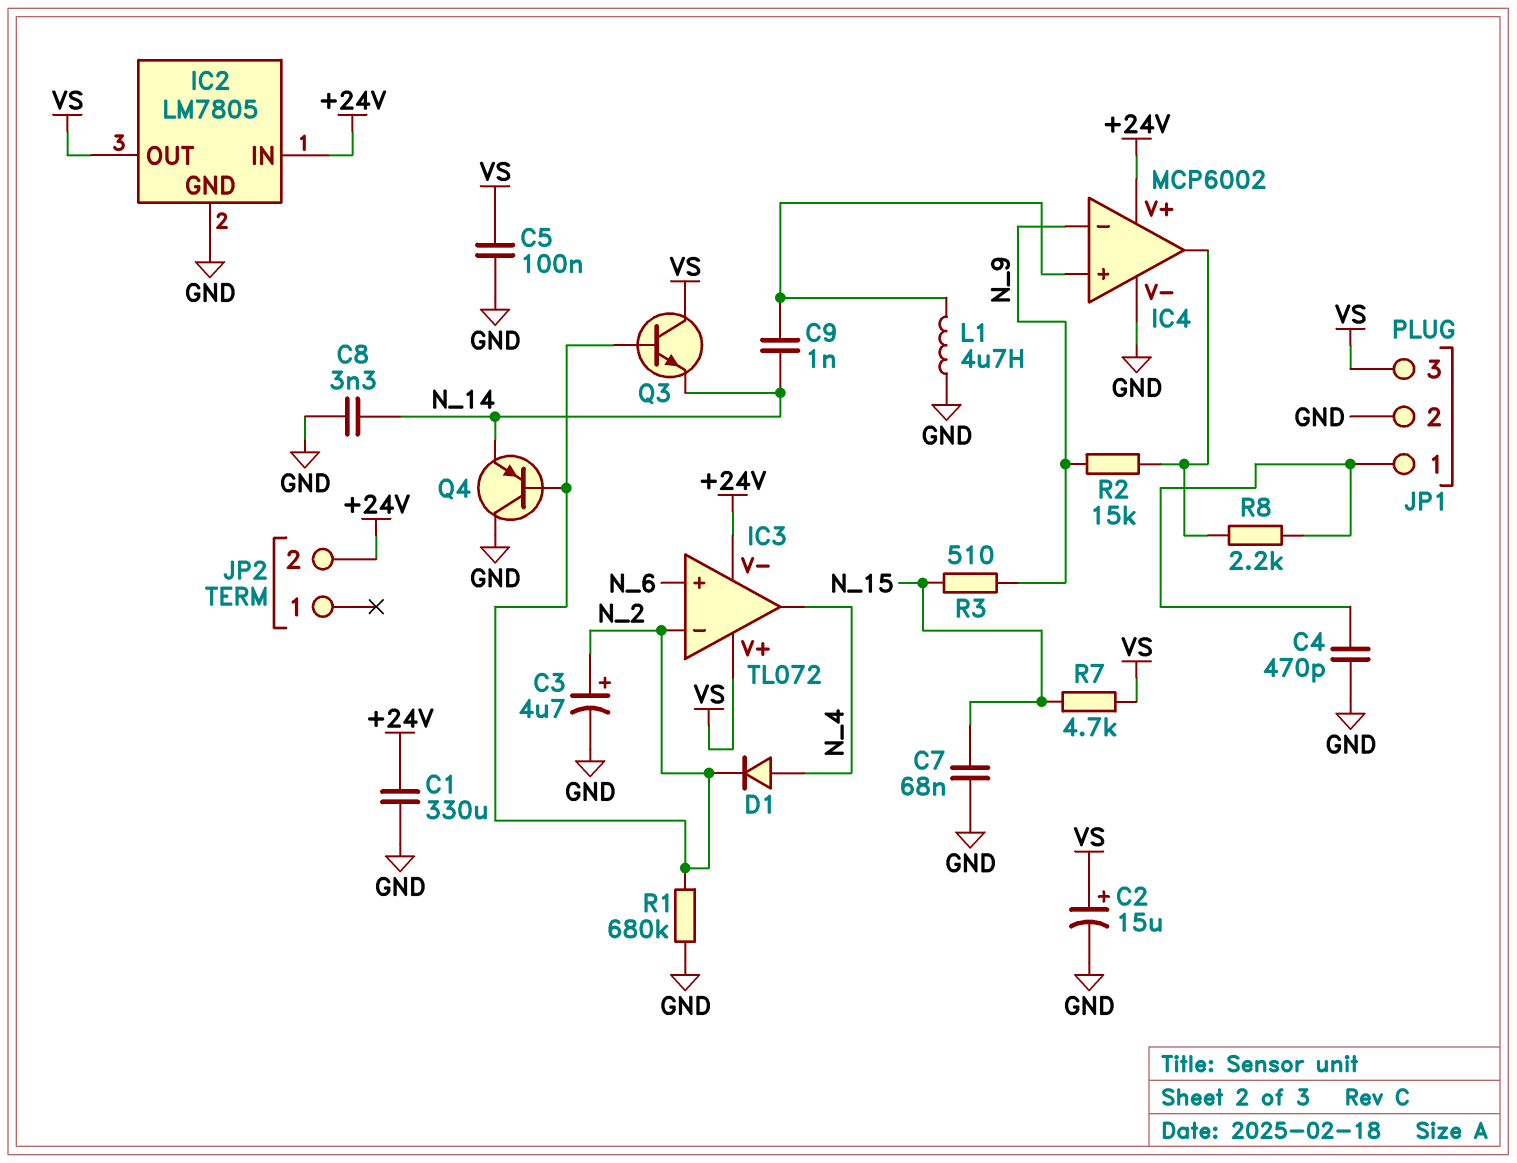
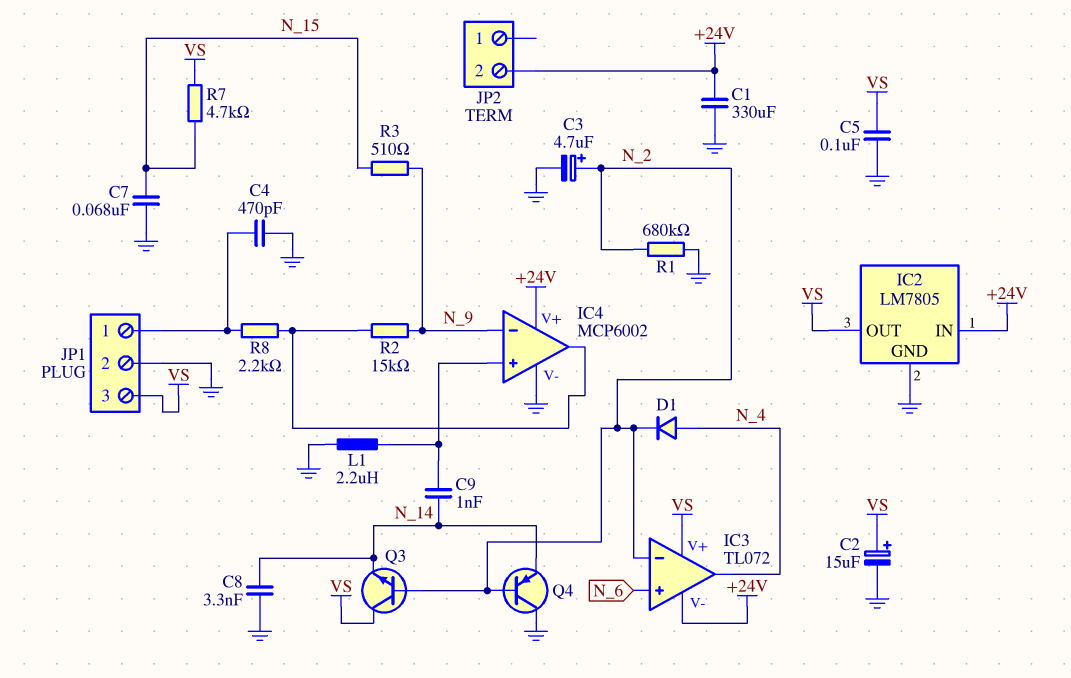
L1: 4.7uH (GND, IC4/in+) -> 2.2uH (GND, IC4/in+)

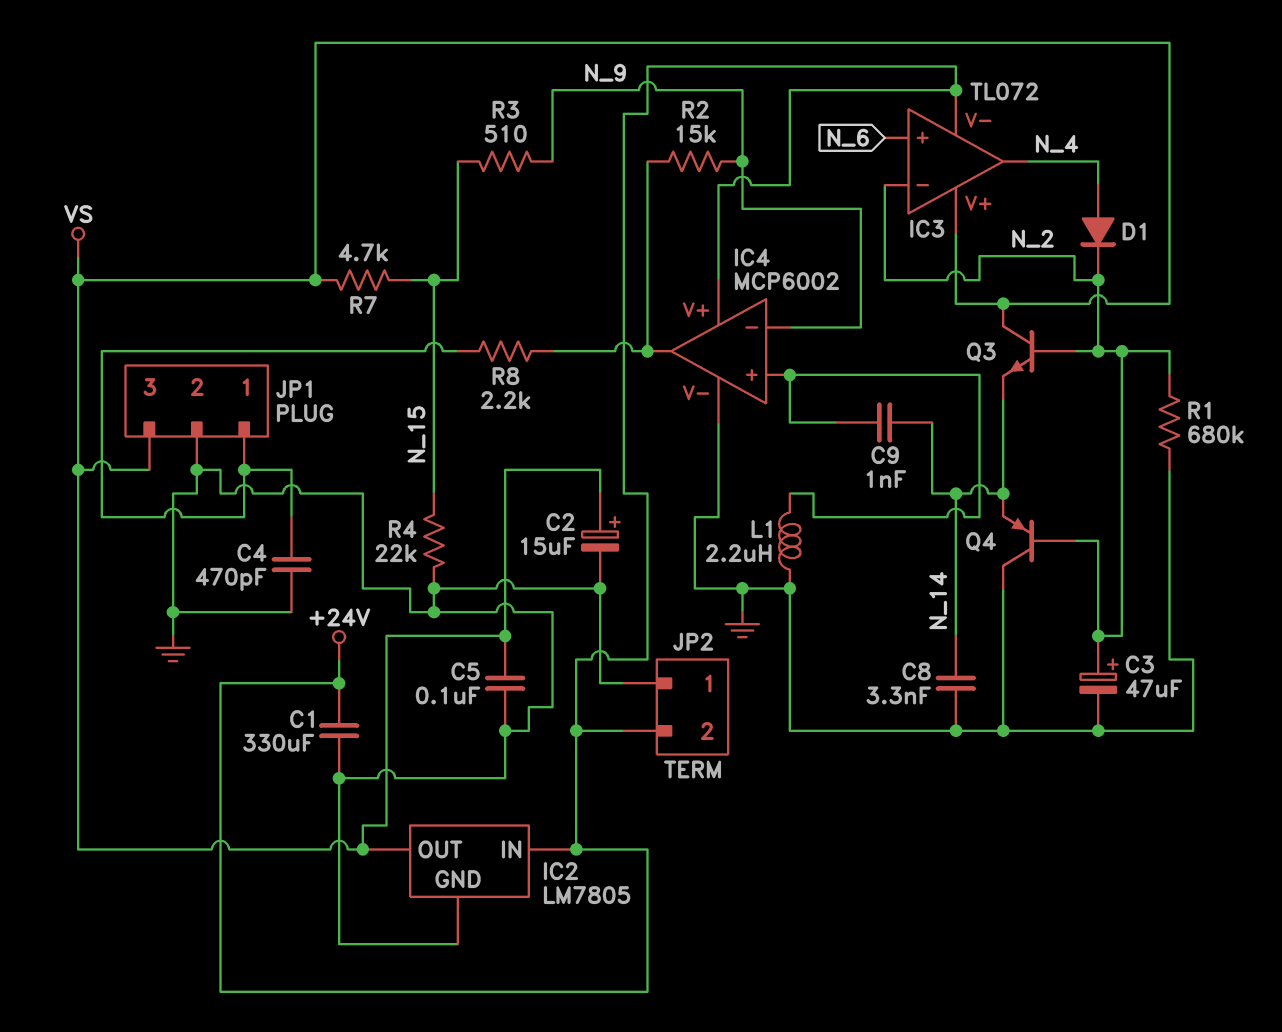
C3: 4.7uF (plus N_2, minus GND) -> 47uF (plus N_2, minus GND)
C7: 68nF (GND, N_15) -> none
JP2 pin 1: none -> GND
R4: none -> 22k (GND, N_15)

